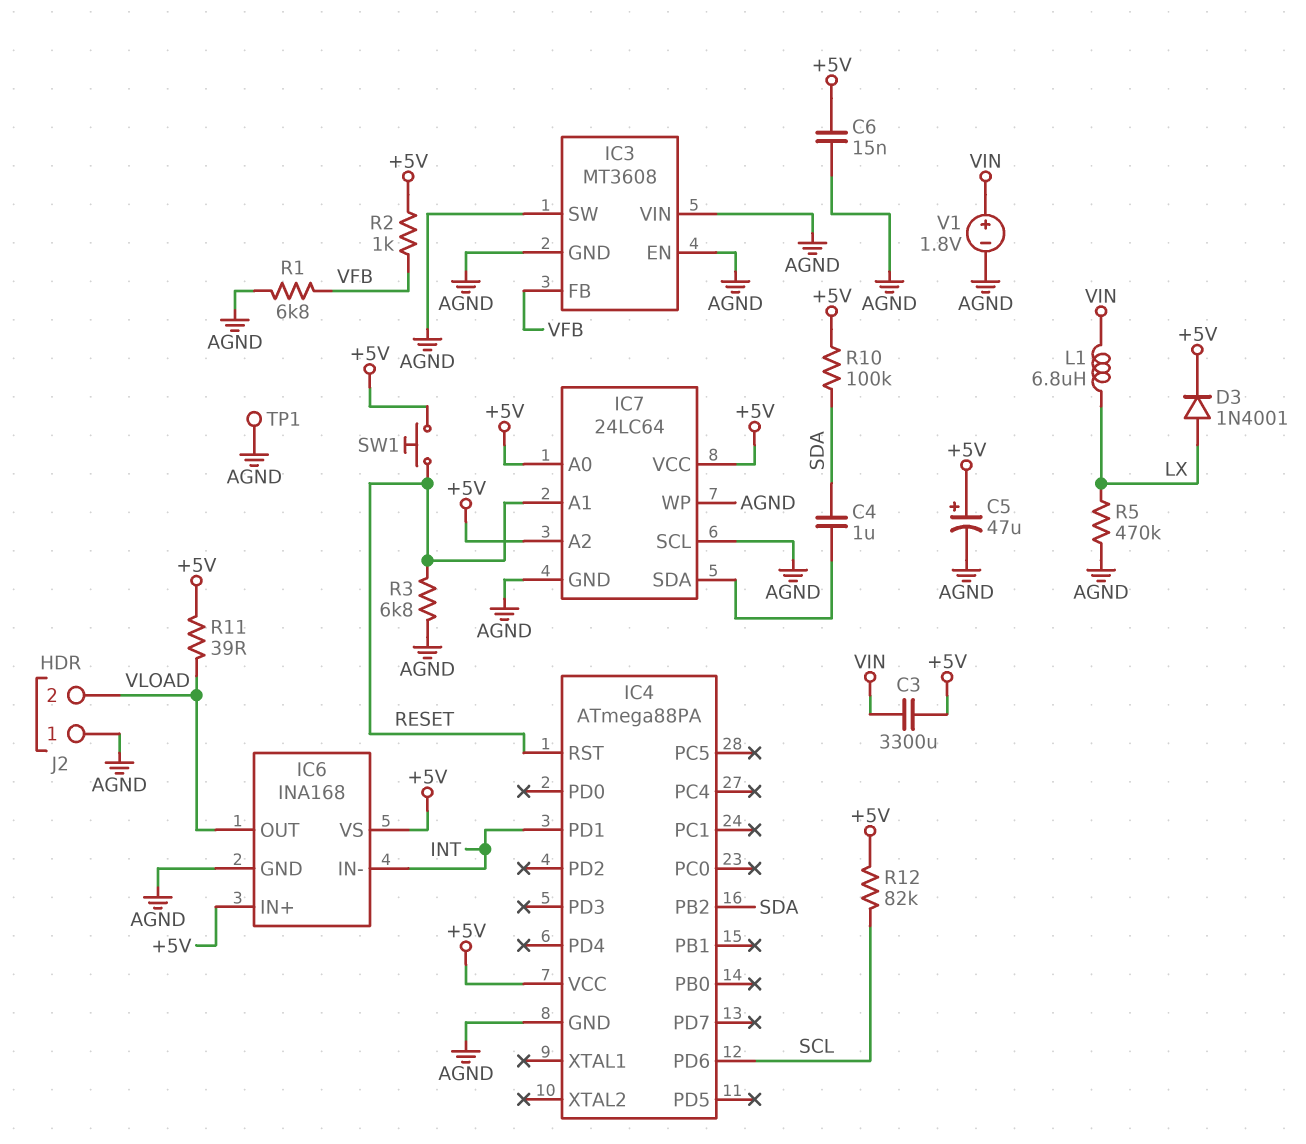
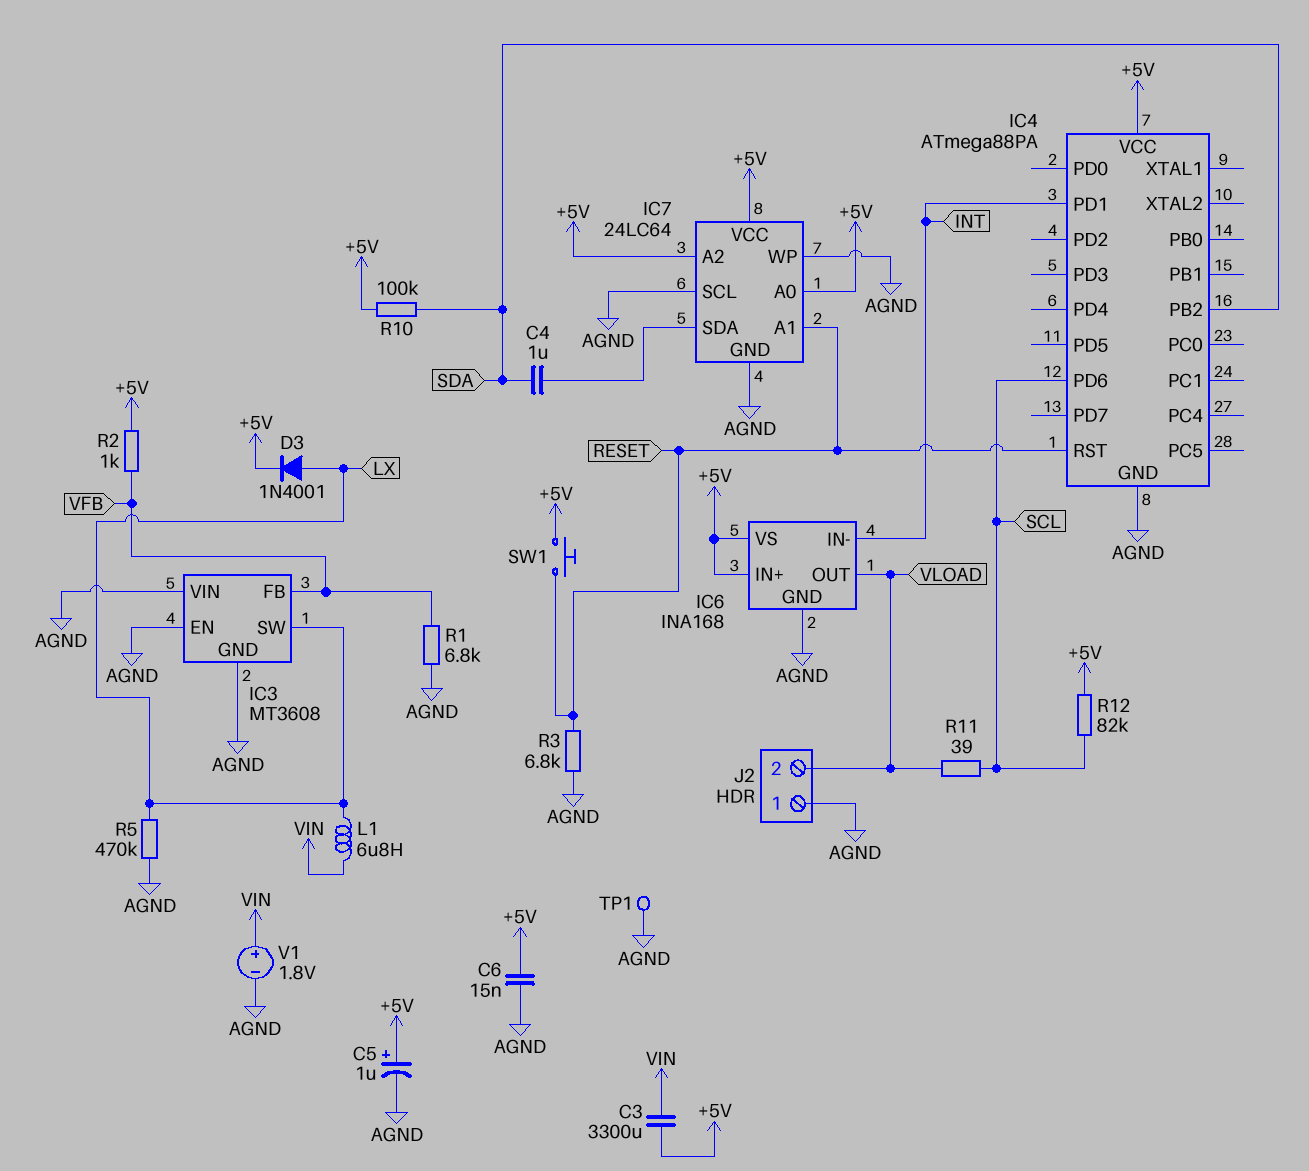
C5: 47uF (plus +5V, minus AGND) -> 1uF (plus +5V, minus AGND)
IC3 pin SW: AGND -> LX
R11: 39 (+5V, VLOAD) -> 39 (SCL, VLOAD)

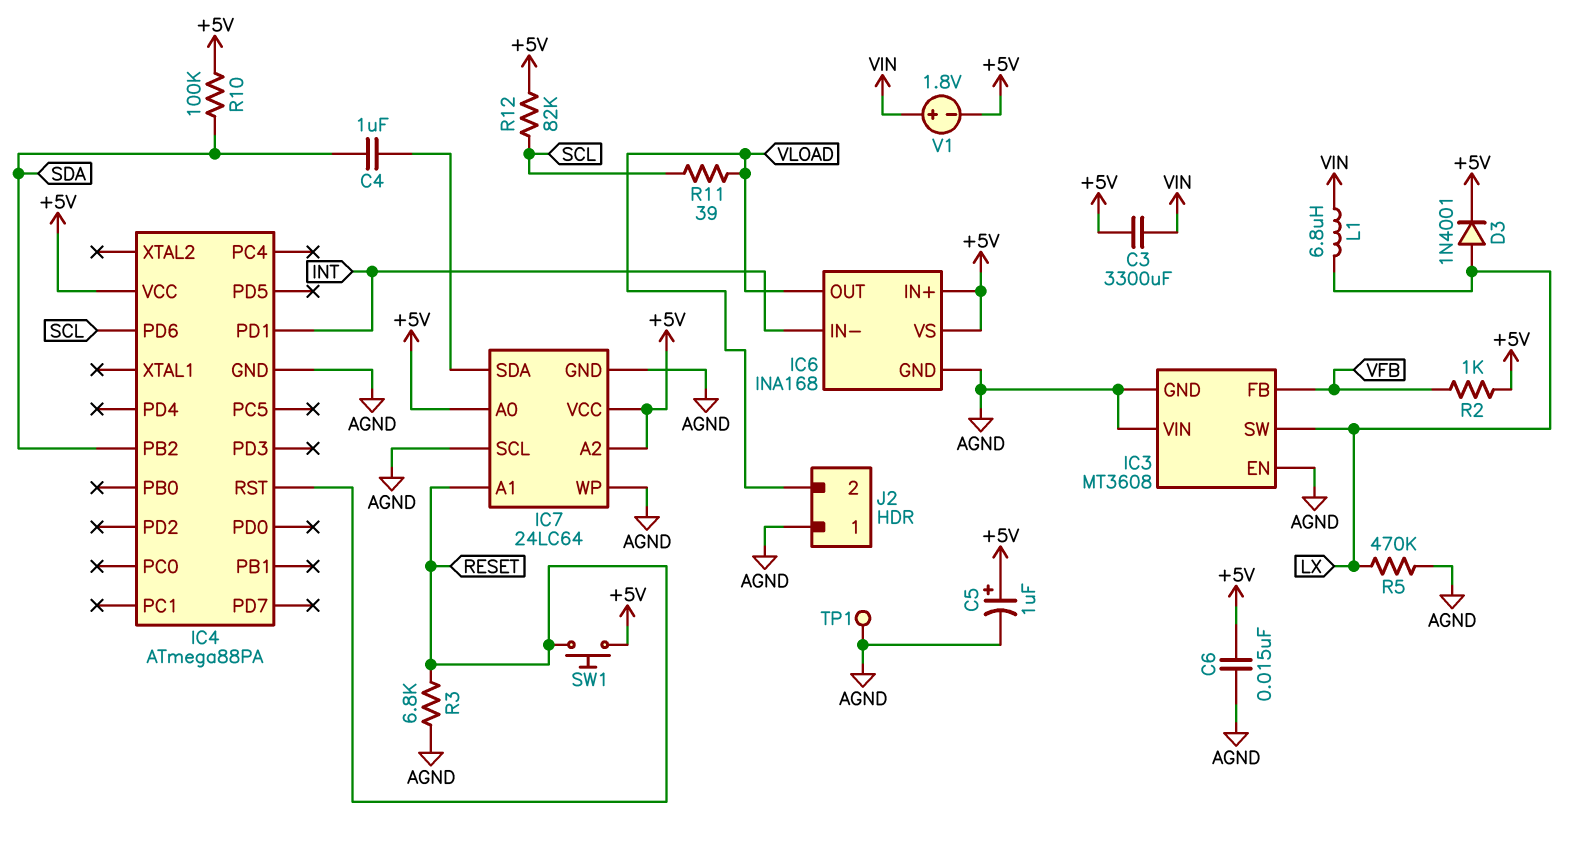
R1: 6.8k (AGND, VFB) -> none
V1: 1.8V (plus VIN, minus AGND) -> 1.8V (plus VIN, minus +5V)

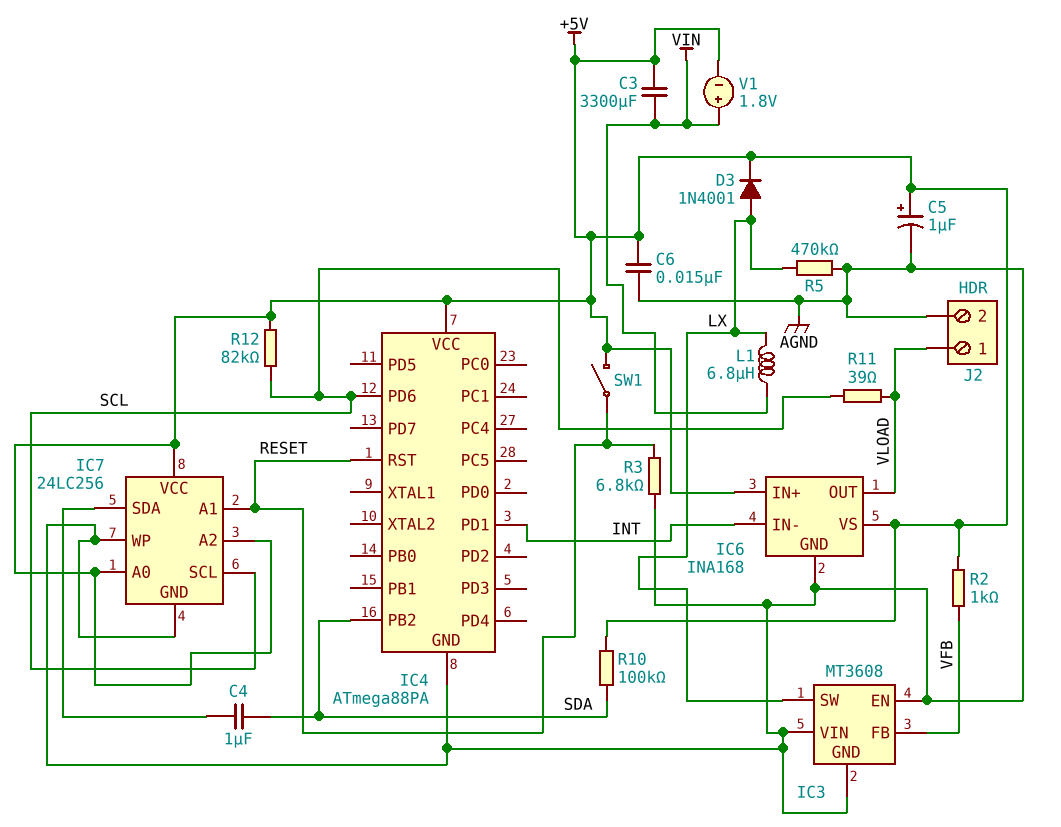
IC7: 24LC64 -> 24LC256
IC7 pin SCL: AGND -> SCL
J2 pin 1: AGND -> VLOAD
J2 pin 2: VLOAD -> AGND
SW1: button (+5V, RESET) -> switch (+5V, RESET)
TP1: test point (AGND) -> none

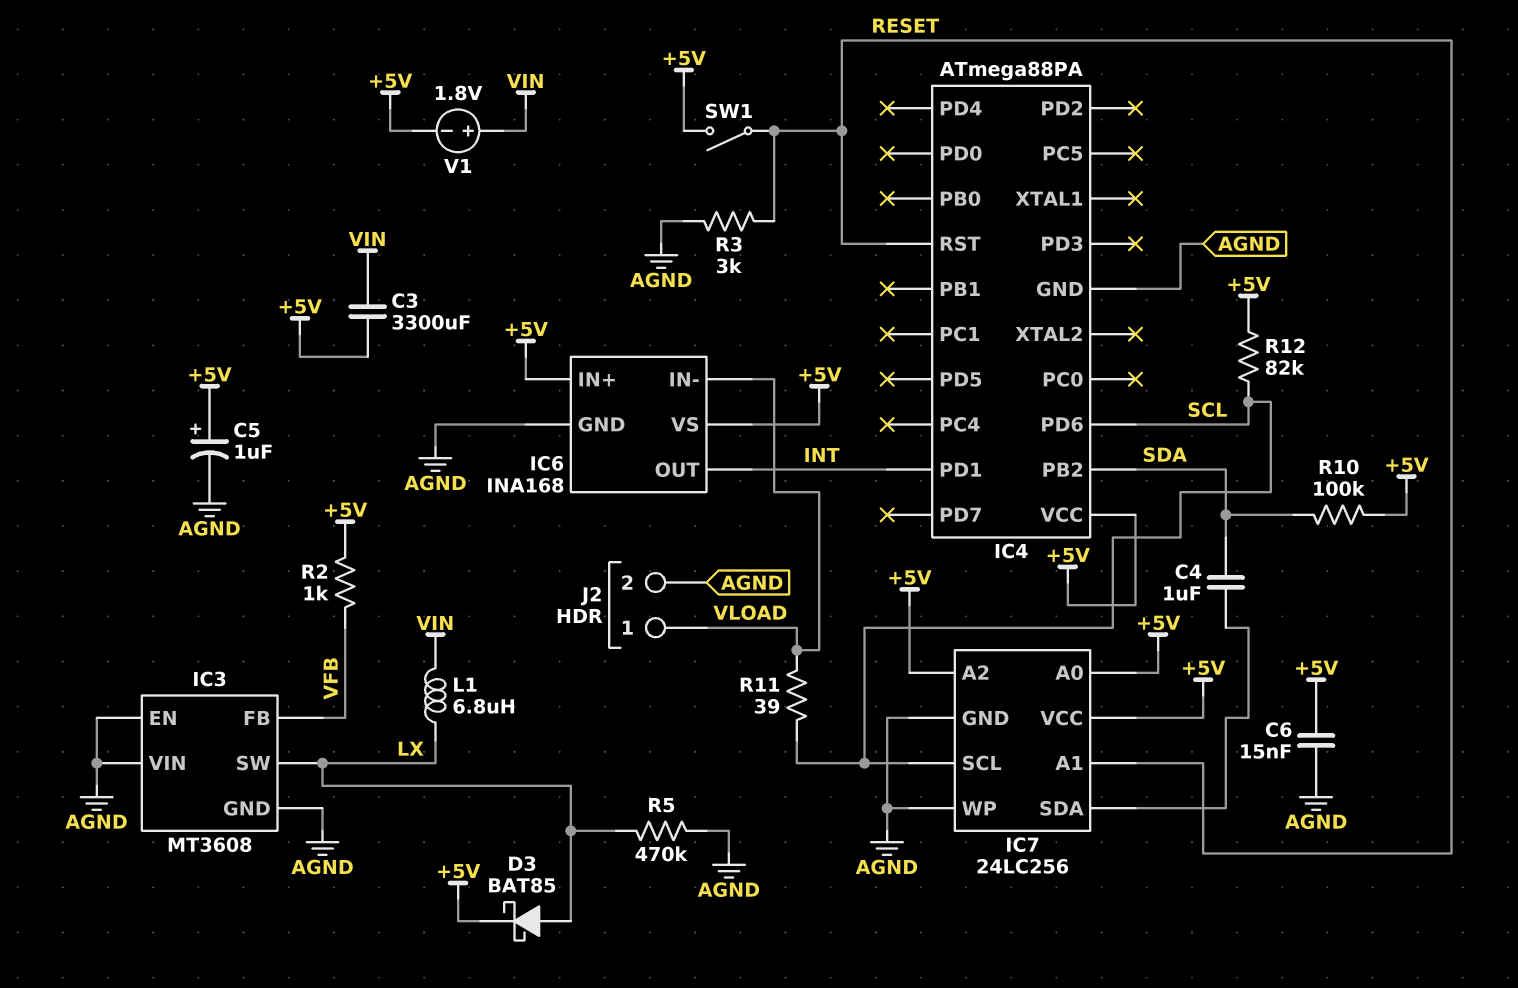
D3: diode 1N4001 (A LX, K +5V) -> schottky BAT85 (A LX, K +5V)
IC6 pin IN-: INT -> VLOAD
IC6 pin OUT: VLOAD -> INT
R3: 6.8k (AGND, RESET) -> 3k (AGND, RESET)

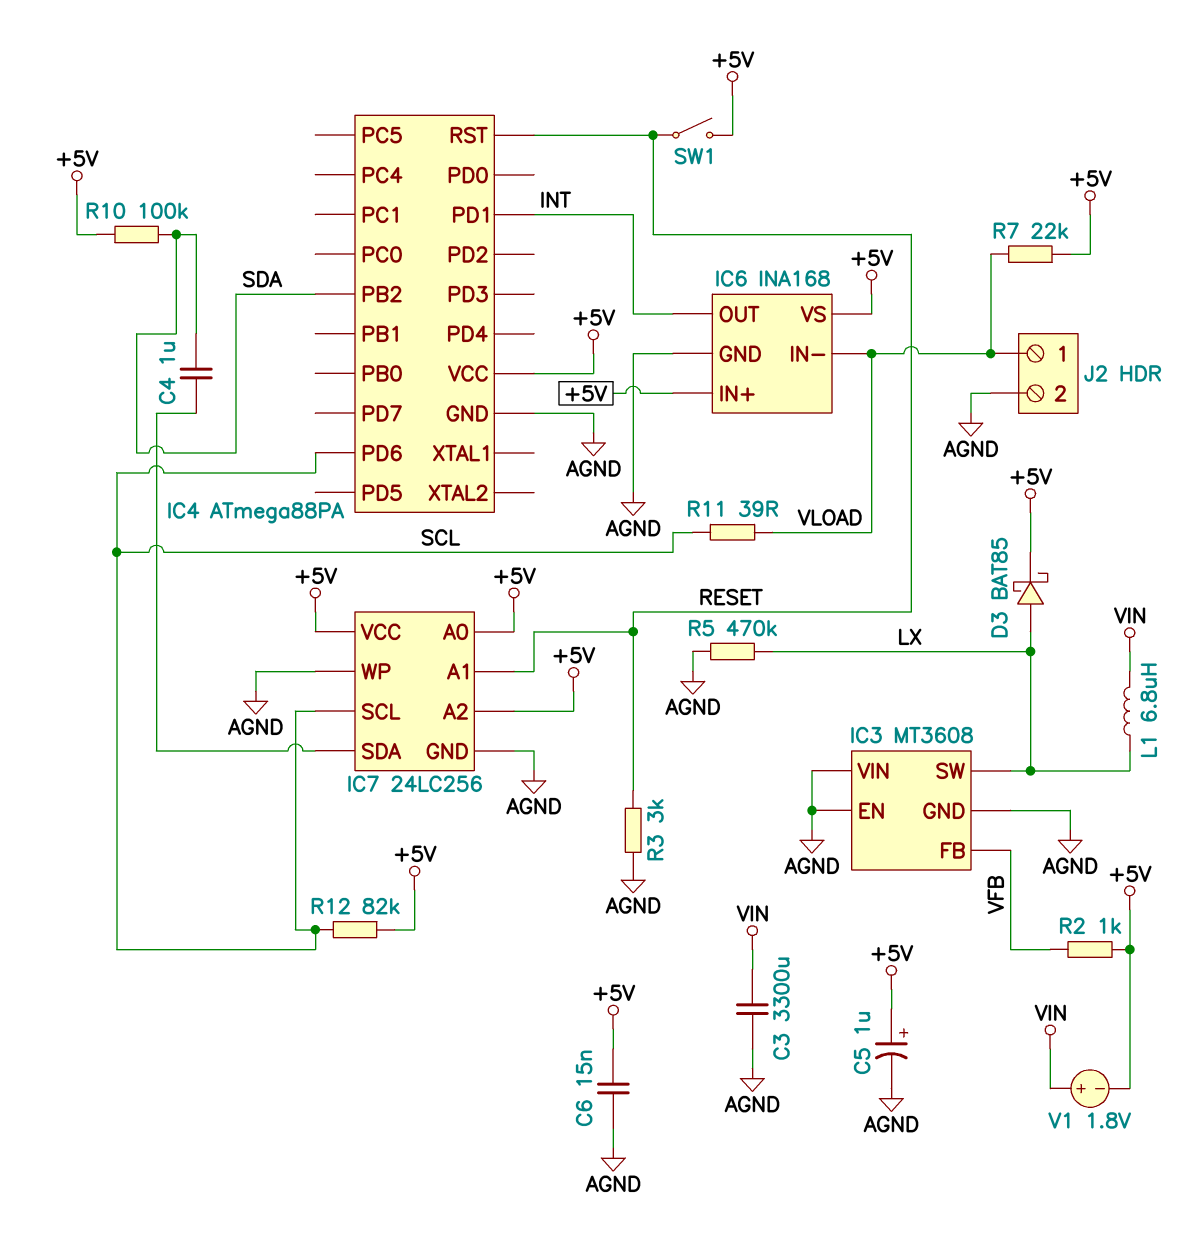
C3: 3300uF (+5V, VIN) -> 3300uF (AGND, VIN)
R7: none -> 22k (+5V, VLOAD)

